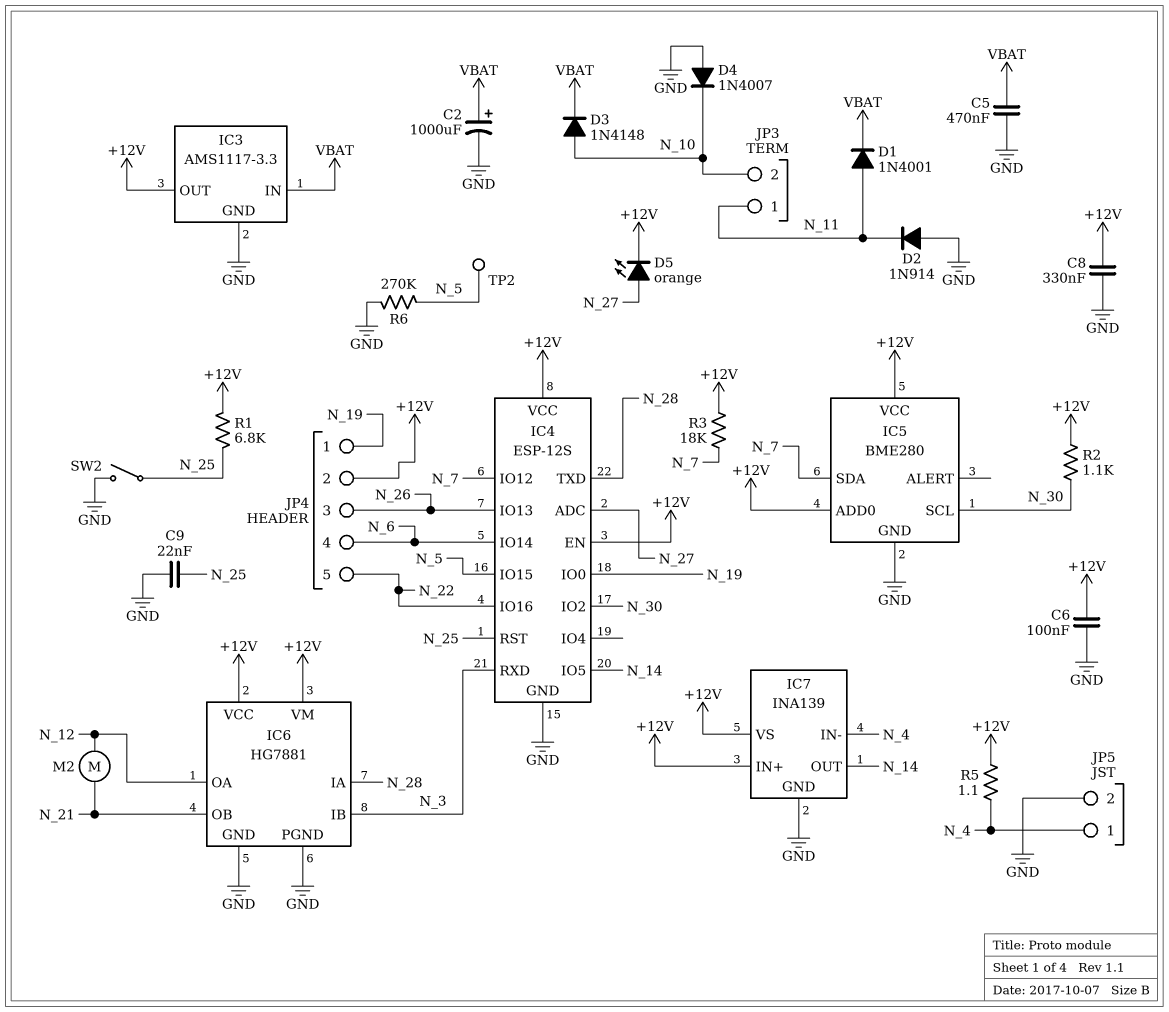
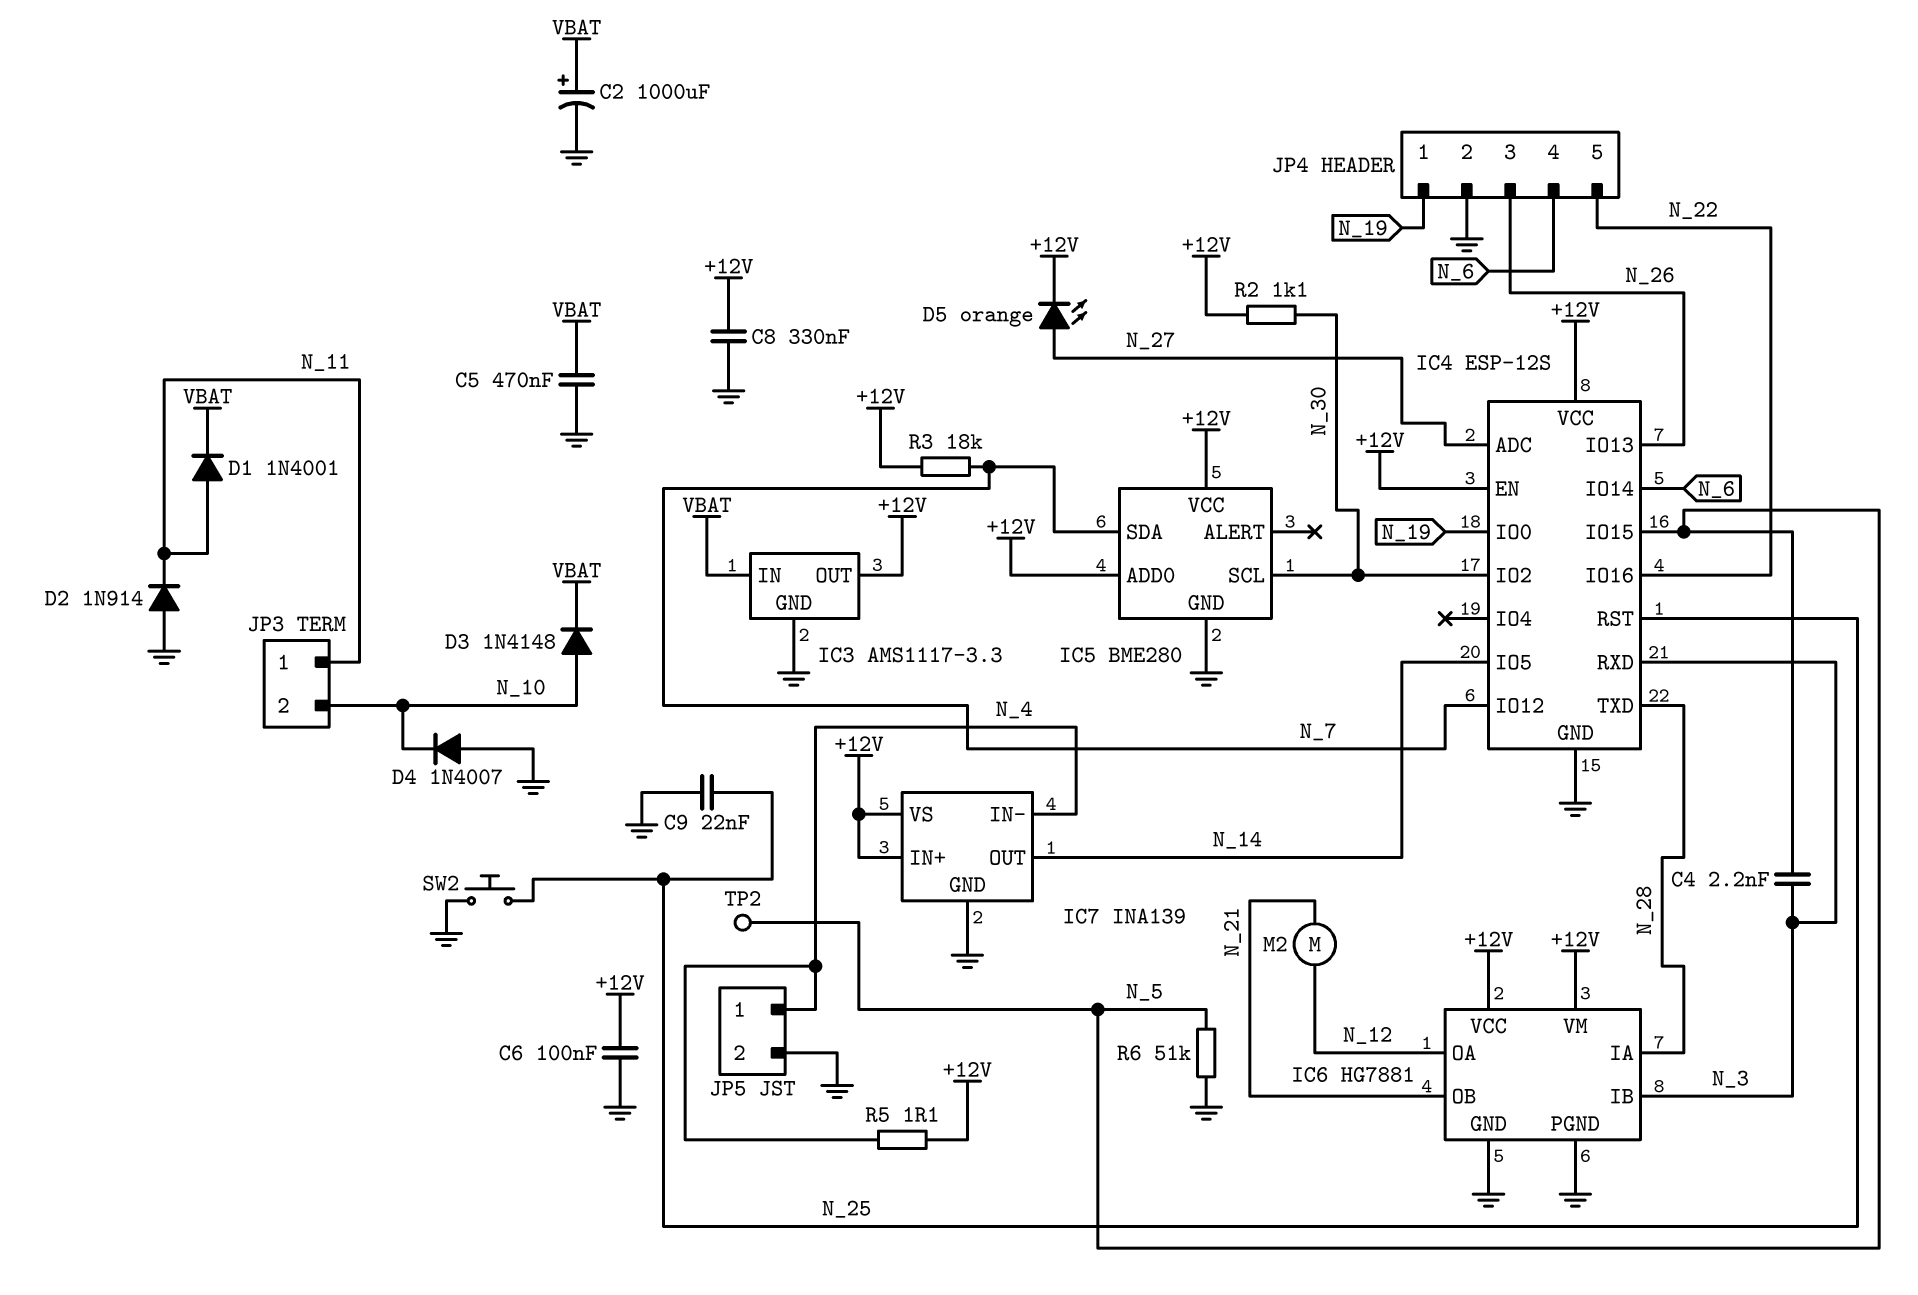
C4: none -> 2.2nF (N_3, N_5)
JP4 pin 2: +12V -> GND
R1: 6.8k (+12V, N_25) -> none
R6: 270k (GND, N_5) -> 51k (GND, N_5)
SW2: switch (GND, N_25) -> button (GND, N_25)

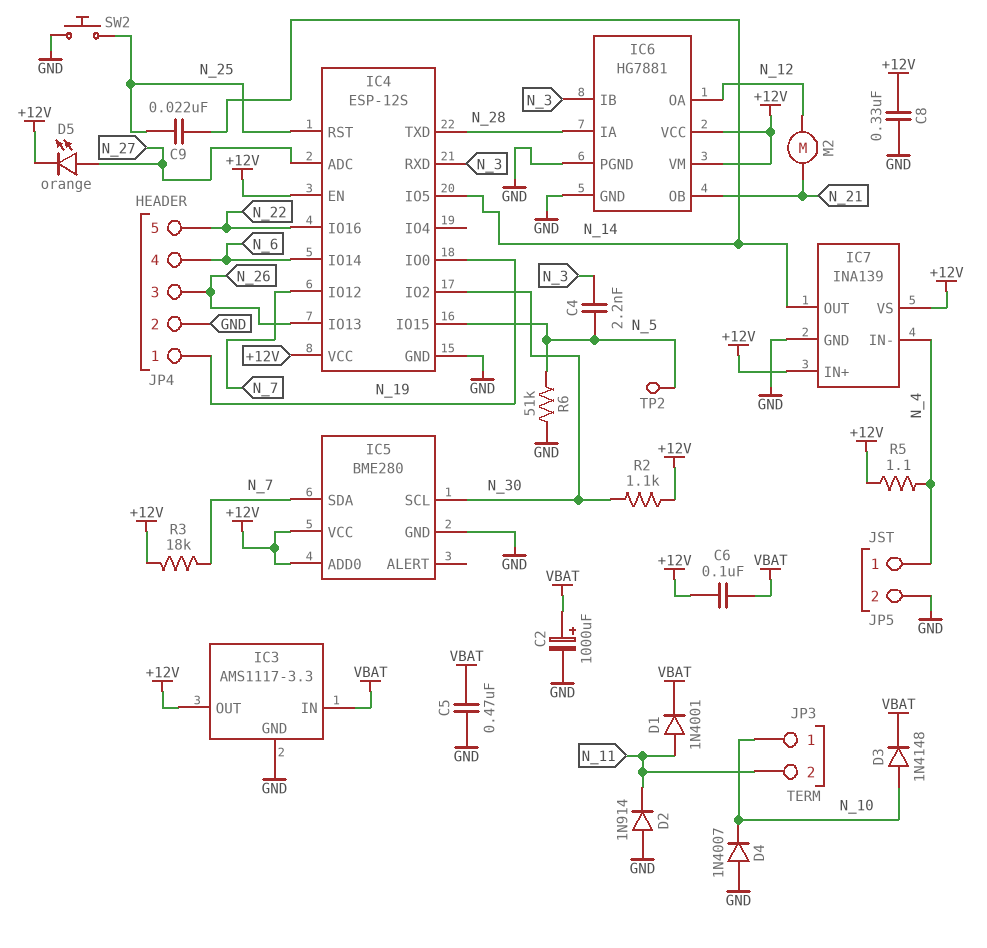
C6: 100nF (+12V, GND) -> 100nF (+12V, VBAT)
C9: 22nF (GND, N_25) -> 22nF (N_14, N_25)
JP3 pin 1: N_11 -> N_10
JP3 pin 2: N_10 -> N_11

